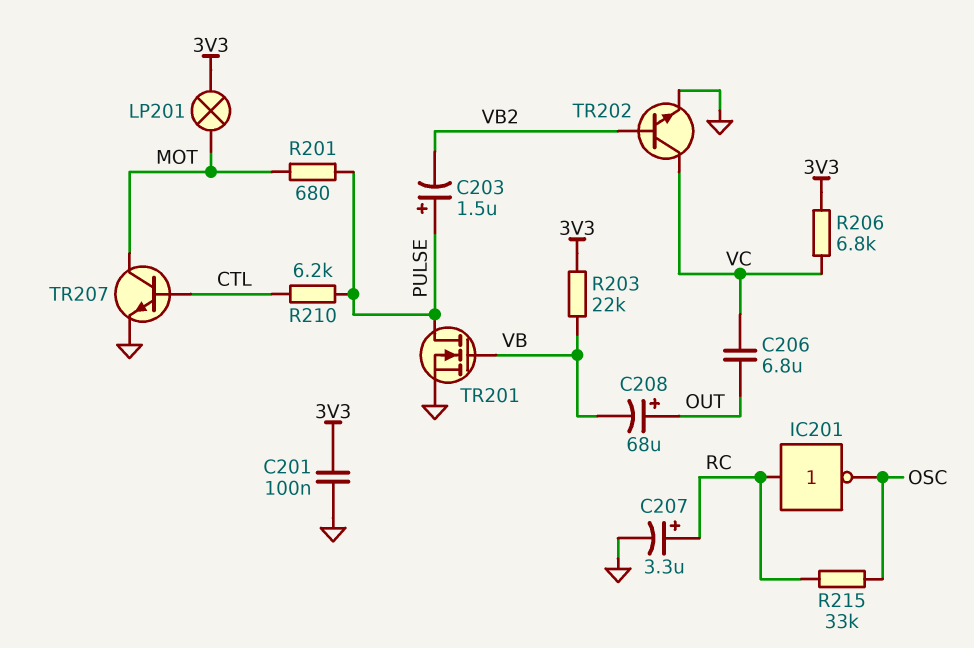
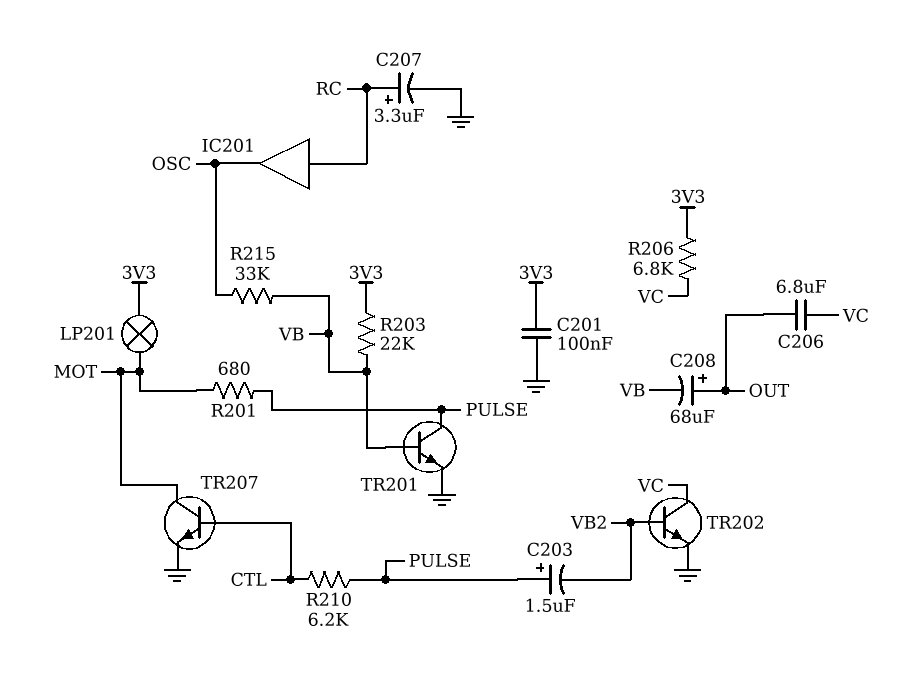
IC201: NOT (in RC, out OSC) -> buffer (in RC, out OSC)
R215: 33k (OSC, RC) -> 33k (OSC, VB)
TR201: NMOS (G VB, D PULSE, S GND) -> NPN (B VB, C PULSE, E GND)

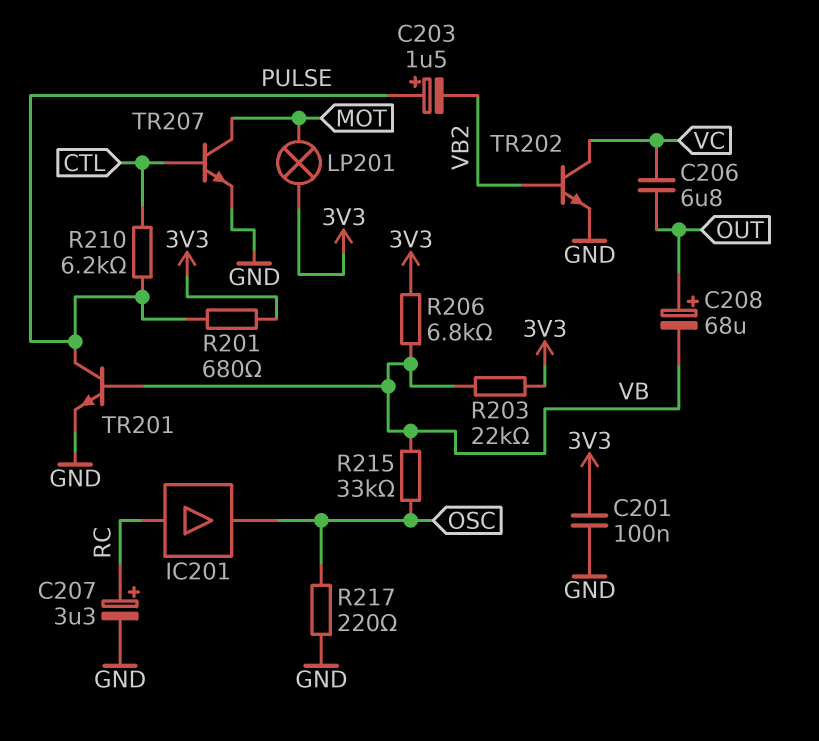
R201: 680 (MOT, PULSE) -> 680 (3V3, PULSE)
R206: 6.8k (3V3, VC) -> 6.8k (3V3, VB)
R217: none -> 220 (GND, OSC)

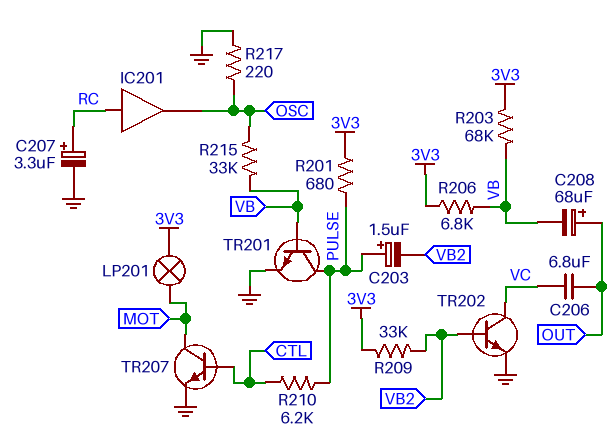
C201: 100nF (3V3, GND) -> none
R203: 22k (3V3, VB) -> 68k (3V3, VB)
R209: none -> 33k (3V3, VB2)

